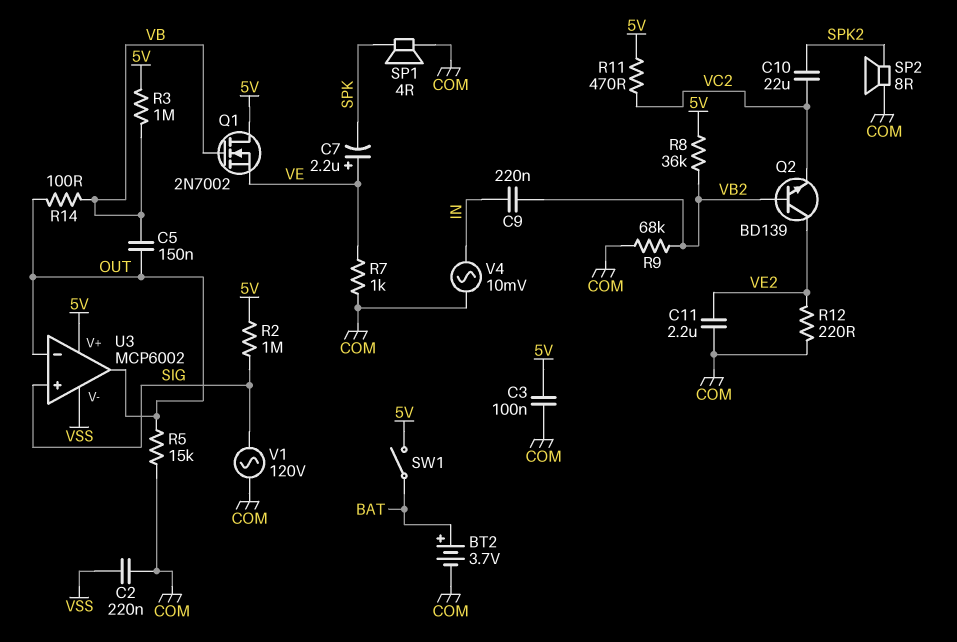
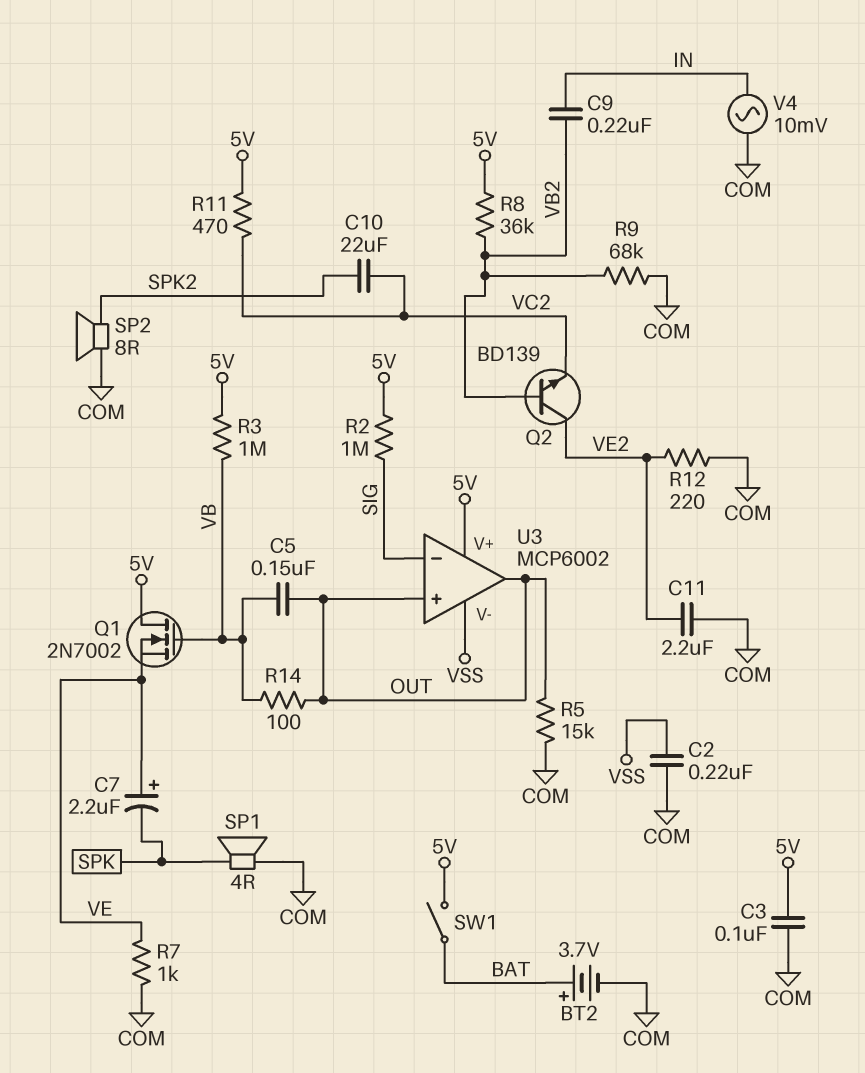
U3 pin in+: SIG -> OUT
U3 pin in-: OUT -> SIG
V1: AC 120V (COM, SIG) -> none

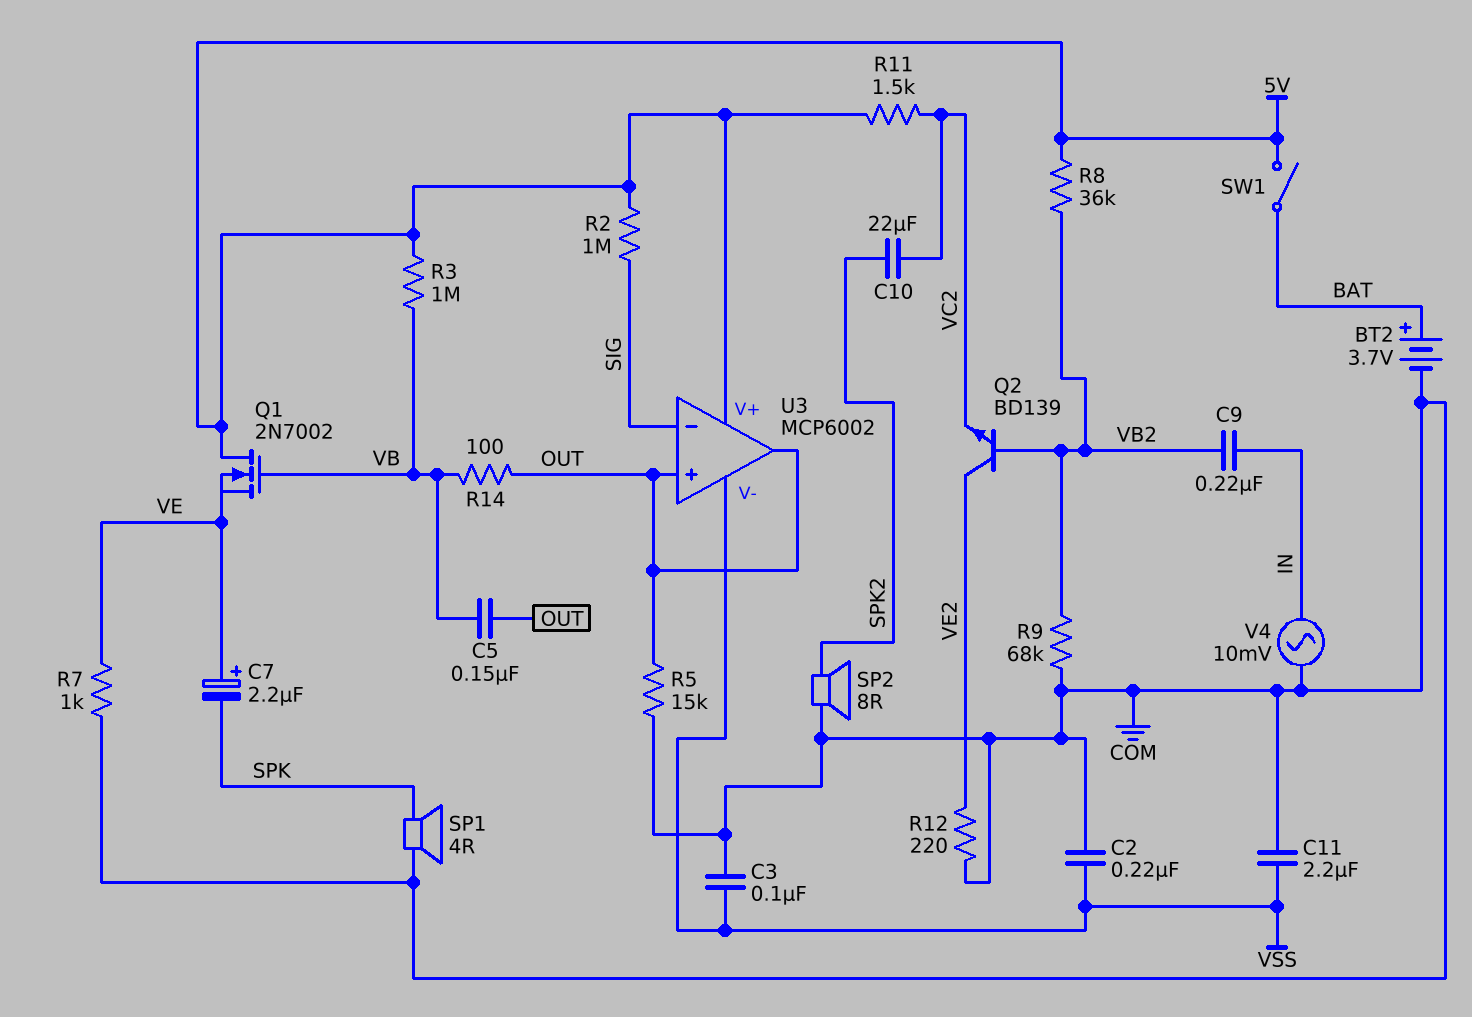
C3: 100nF (5V, COM) -> 100nF (COM, VSS)
C11: 2.2uF (COM, VE2) -> 2.2uF (COM, VSS)
R11: 470 (5V, VC2) -> 1.5k (5V, VC2)

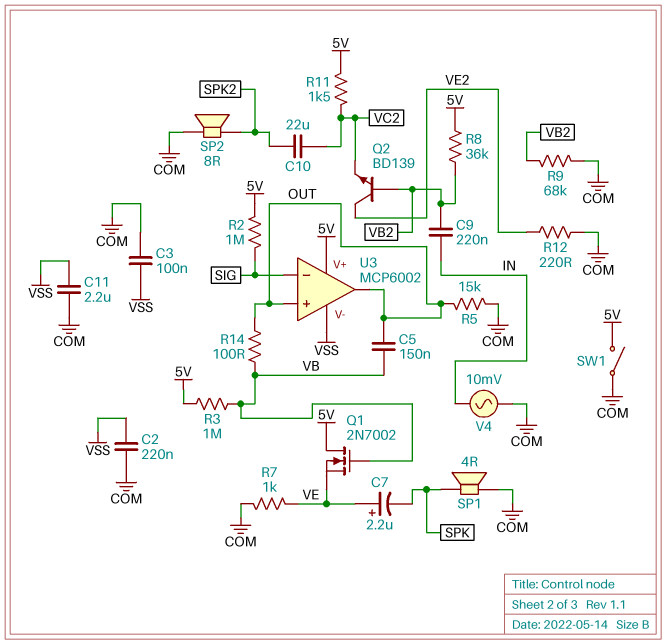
BT2: 3.7V (plus BAT, minus COM) -> none
SW1: switch (5V, BAT) -> switch (5V, COM)

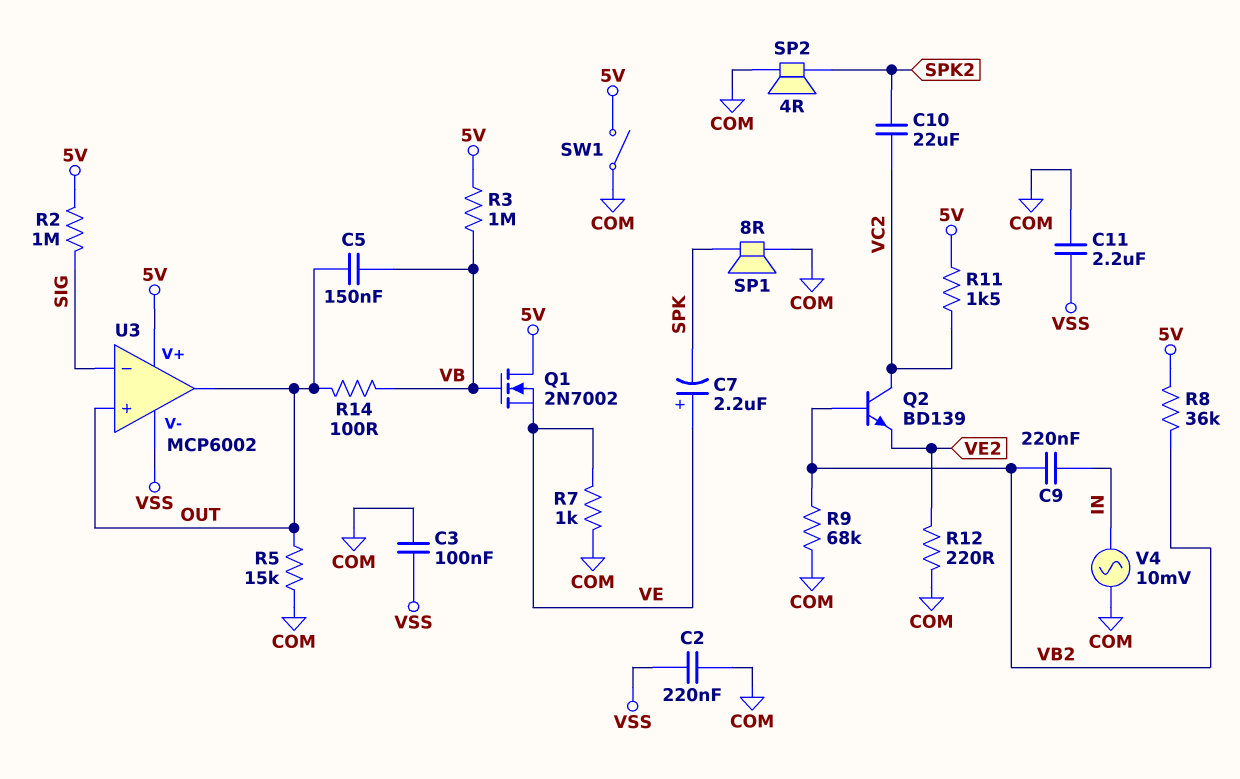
Q2: NPN BD139 (B VB2, C VE2, E VC2) -> NPN BD139 (B VB2, C VC2, E VE2)
SP1: speaker 4R (COM, SPK) -> speaker 8R (COM, SPK)
SP2: speaker 8R (COM, SPK2) -> speaker 4R (COM, SPK2)

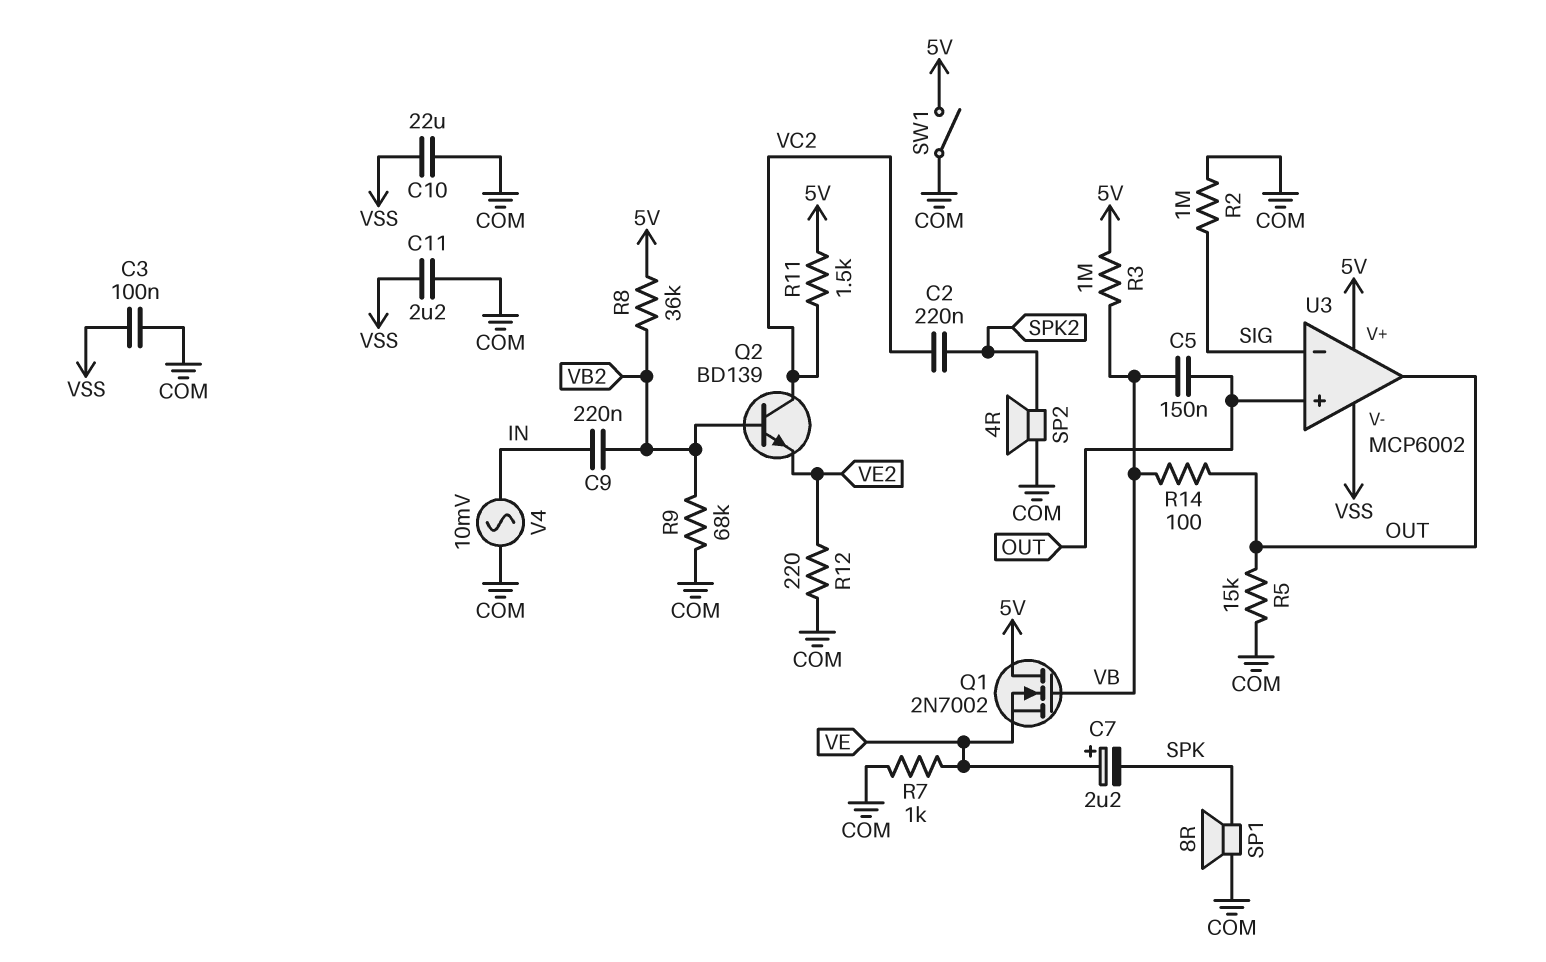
C2: 220nF (COM, VSS) -> 220nF (SPK2, VC2)
C10: 22uF (SPK2, VC2) -> 22uF (COM, VSS)
R2: 1M (5V, SIG) -> 1M (COM, SIG)

